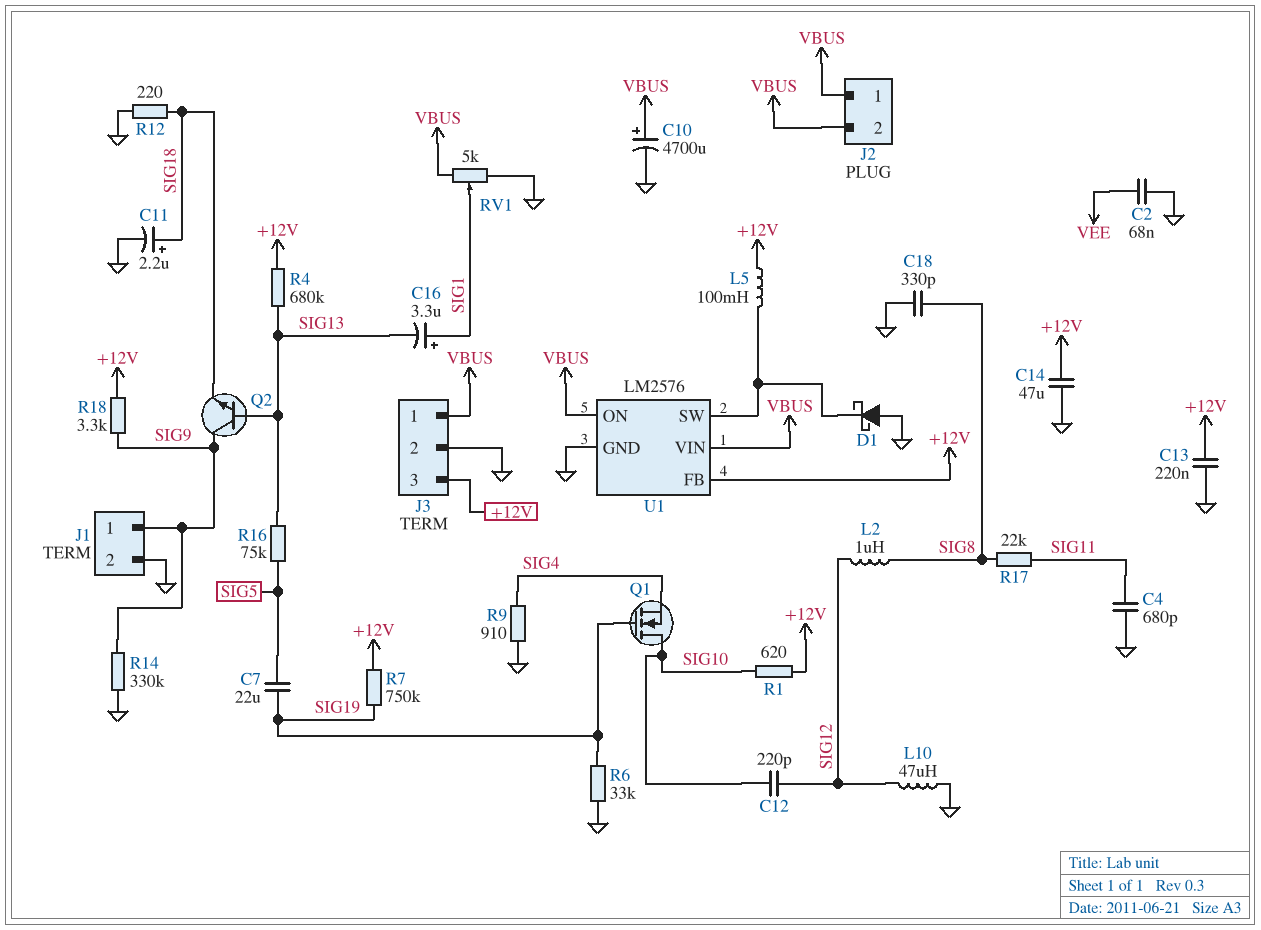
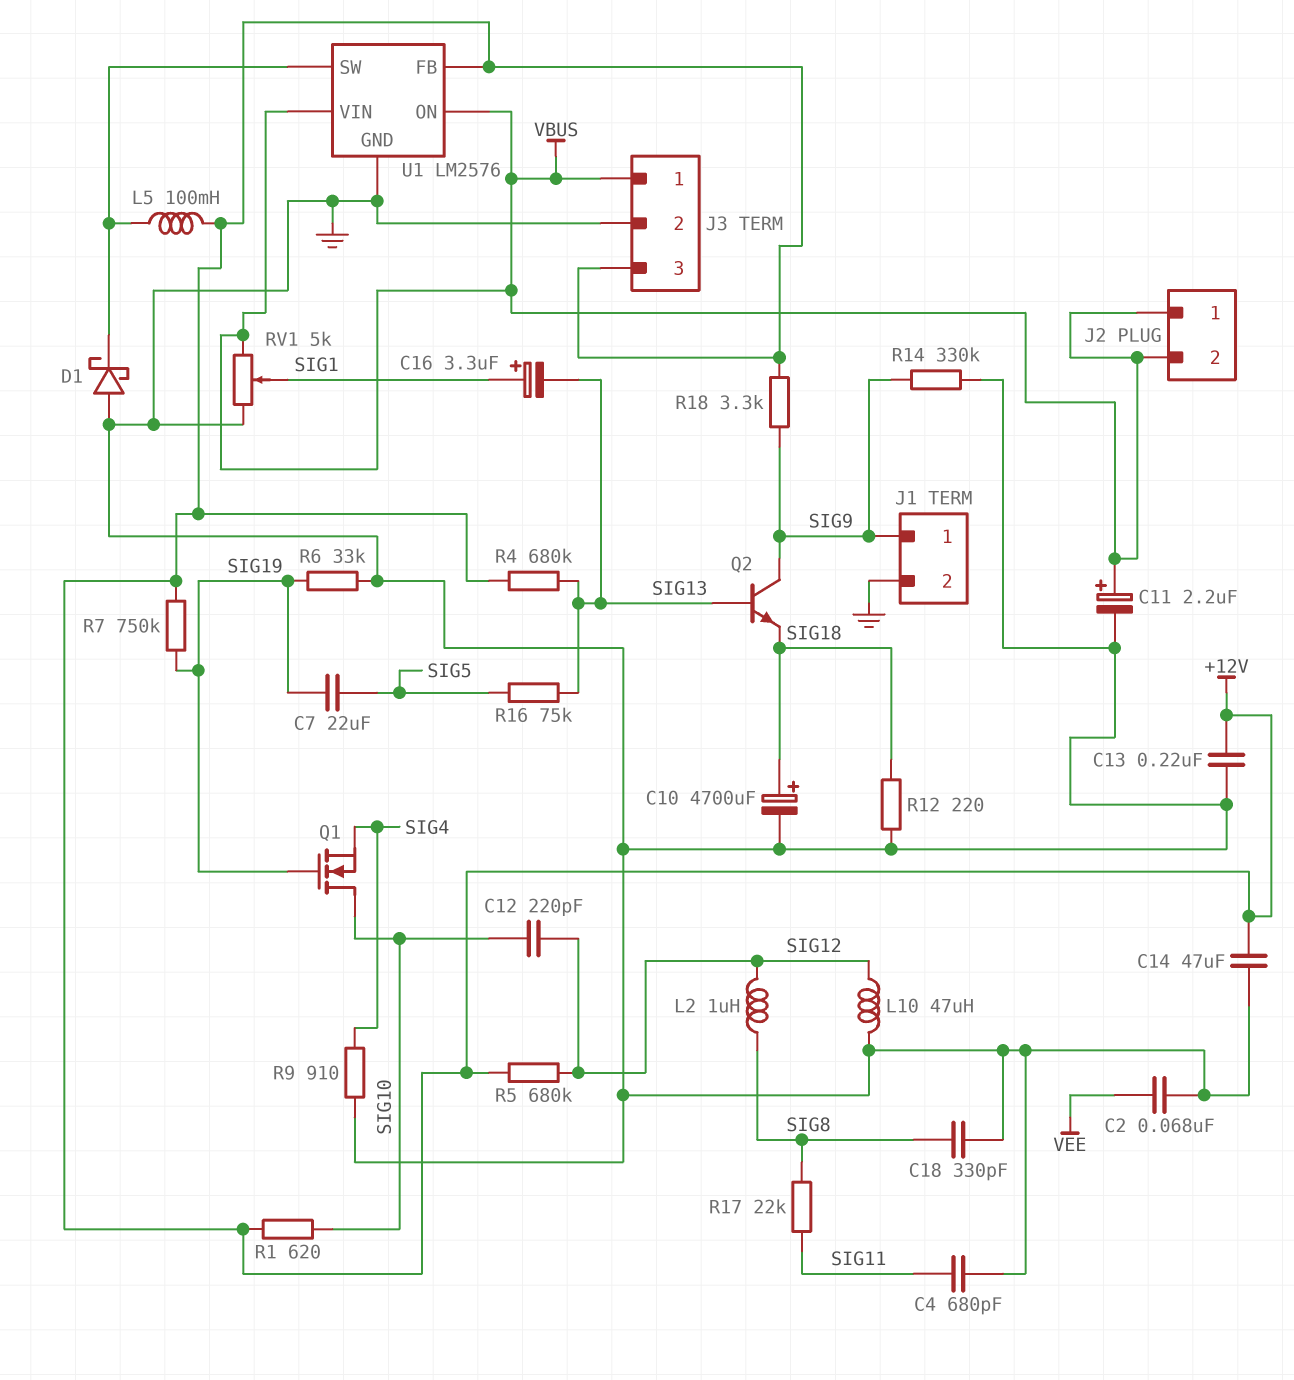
C10: 4700uF (plus VBUS, minus GND) -> 4700uF (plus SIG18, minus GND)
C11: 2.2uF (plus SIG18, minus GND) -> 2.2uF (plus VBUS, minus GND)
R5: none -> 680k (+12V, SIG12)

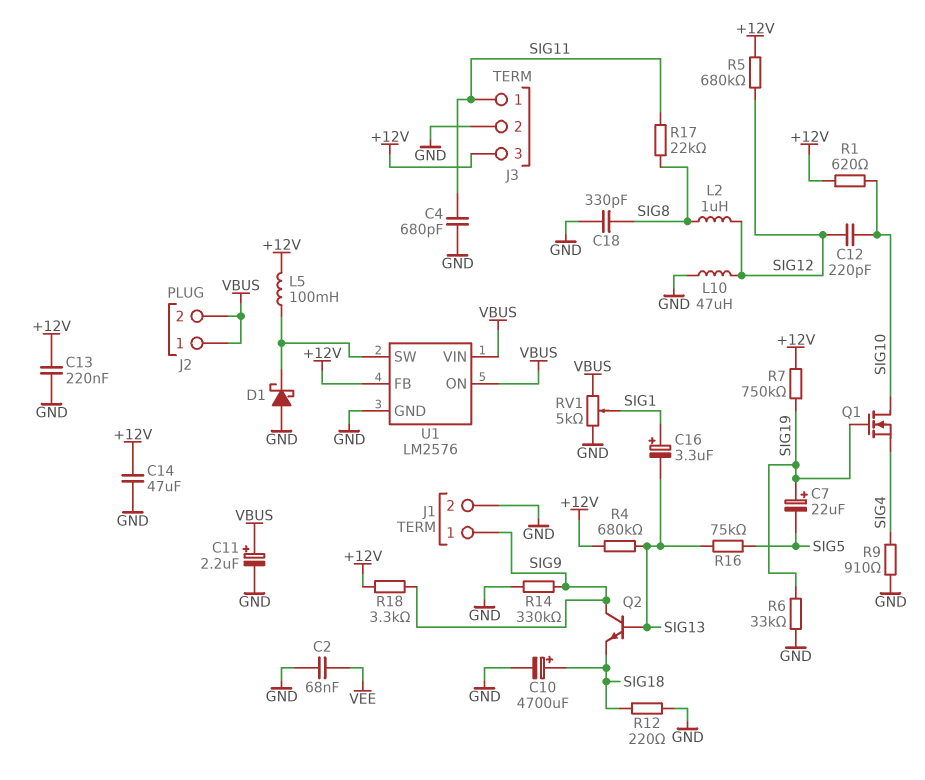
C7: 22uF (SIG5, SIG19) -> 22uF (plus SIG19, minus SIG5)
J3 pin 1: VBUS -> SIG11

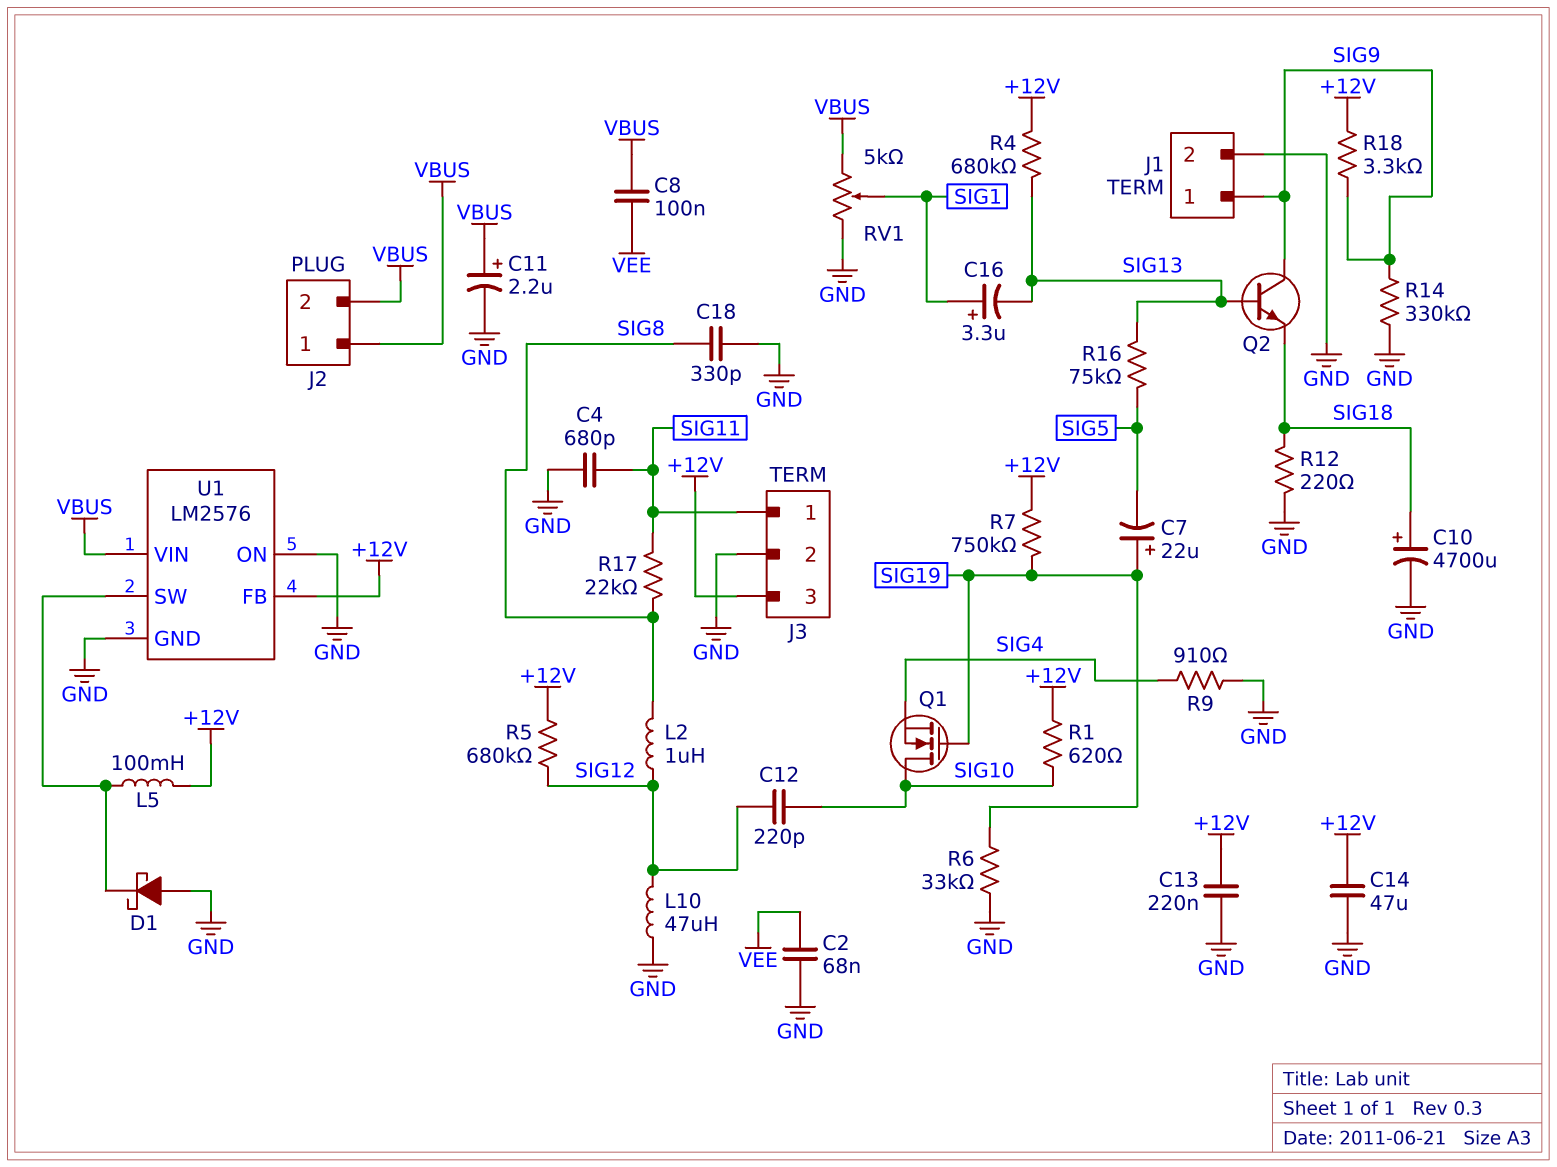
C8: none -> 100nF (VBUS, VEE)
U1 pin ON: VBUS -> GND

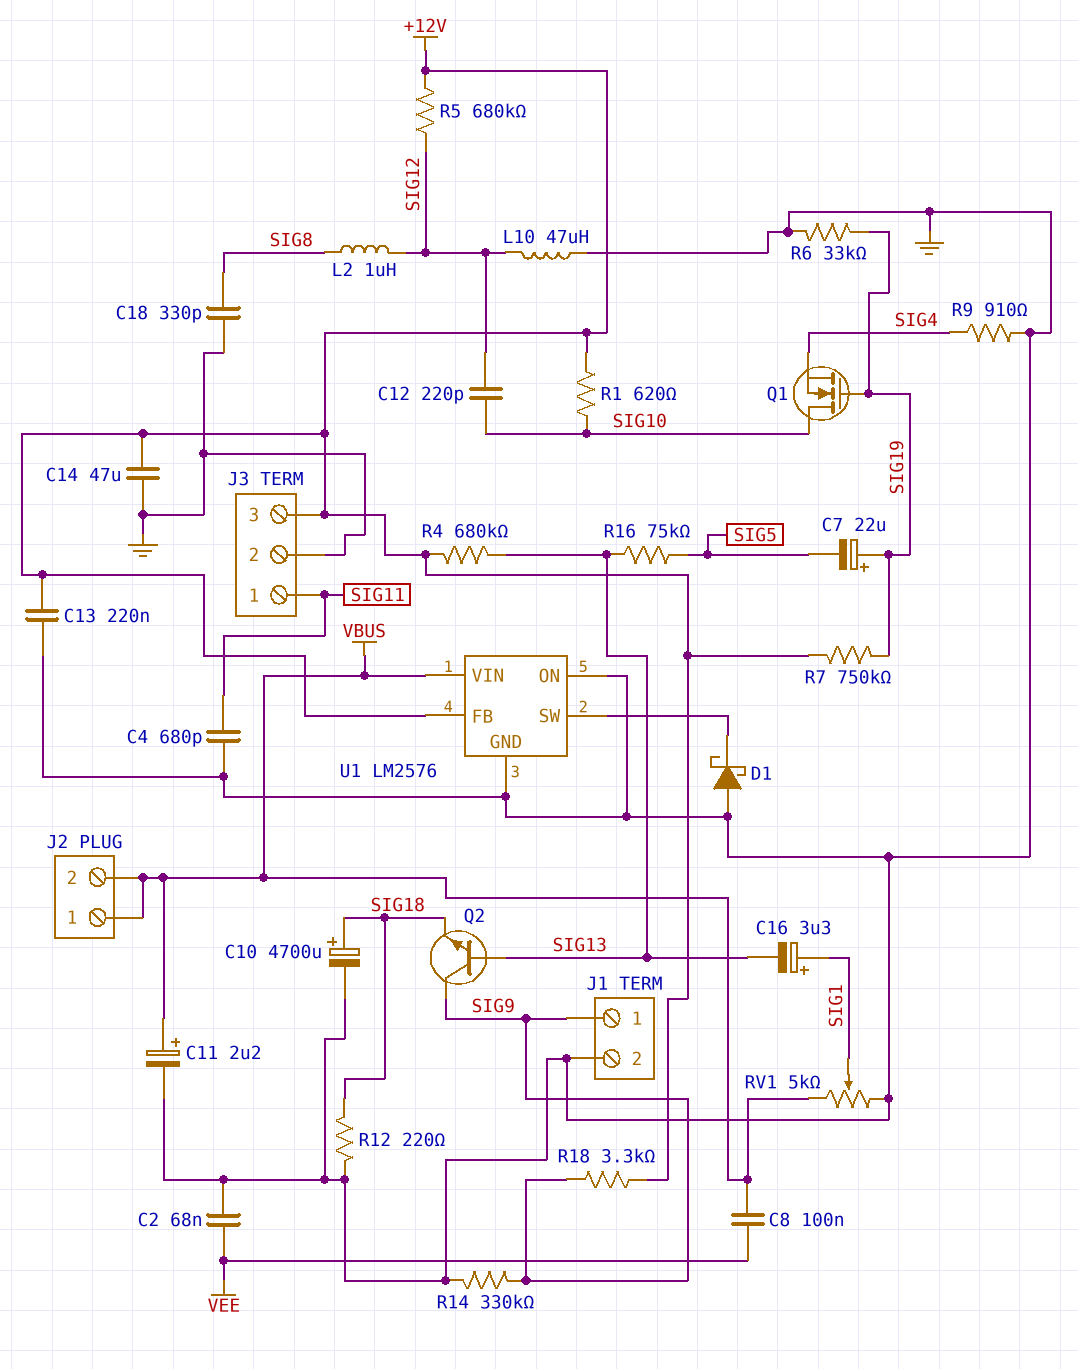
L5: 100mH (+12V, U1/SW) -> none
R17: 22k (SIG8, SIG11) -> none

